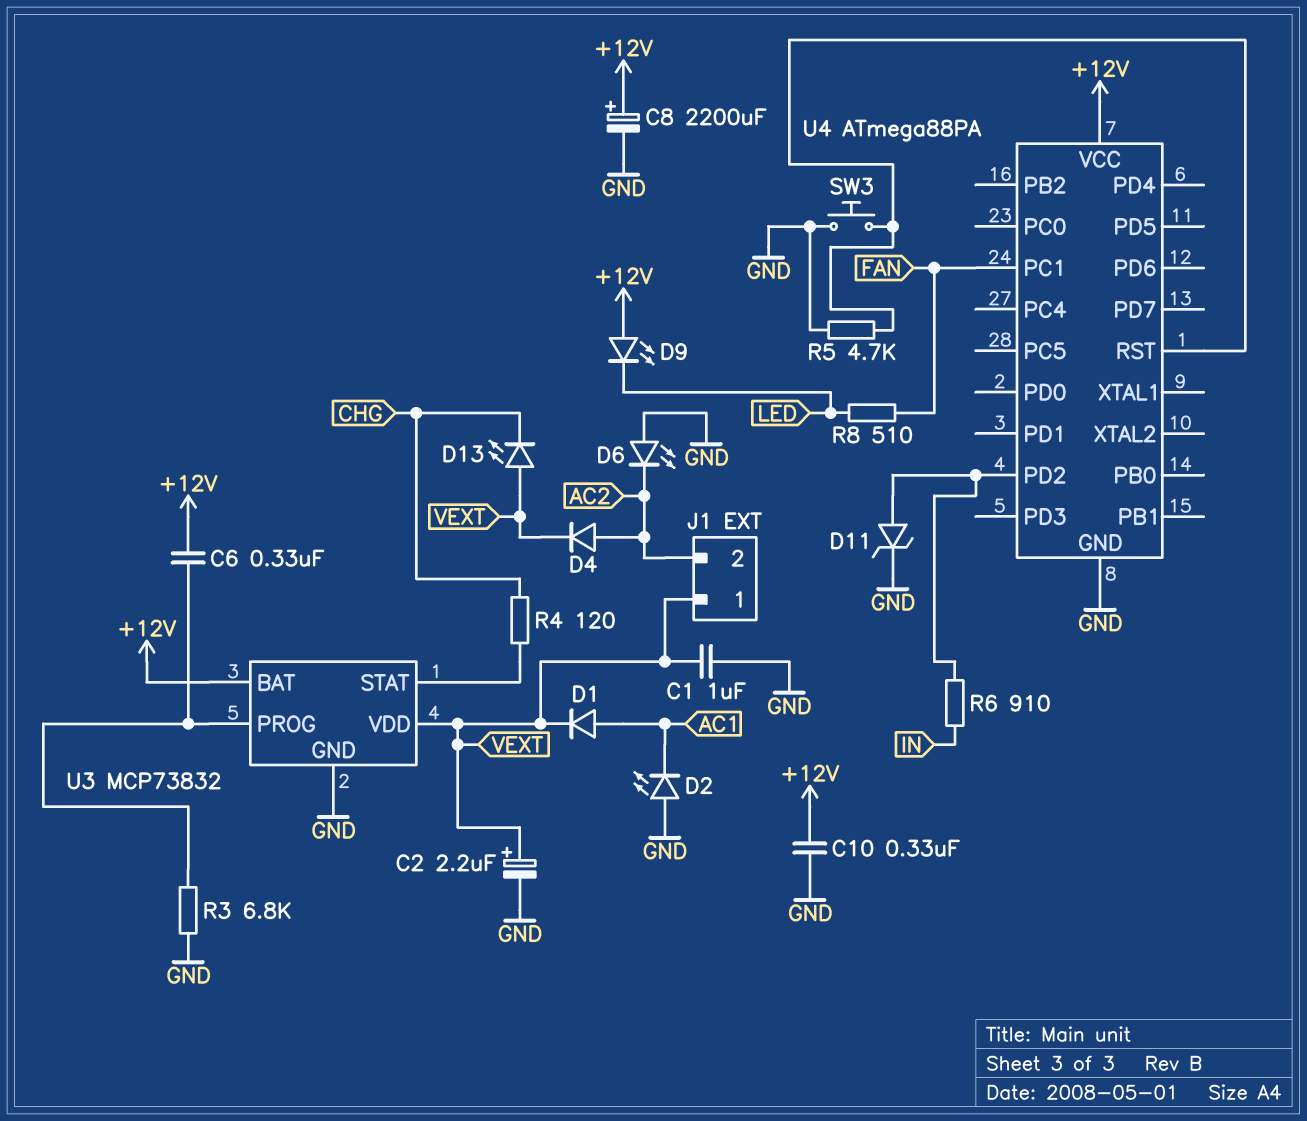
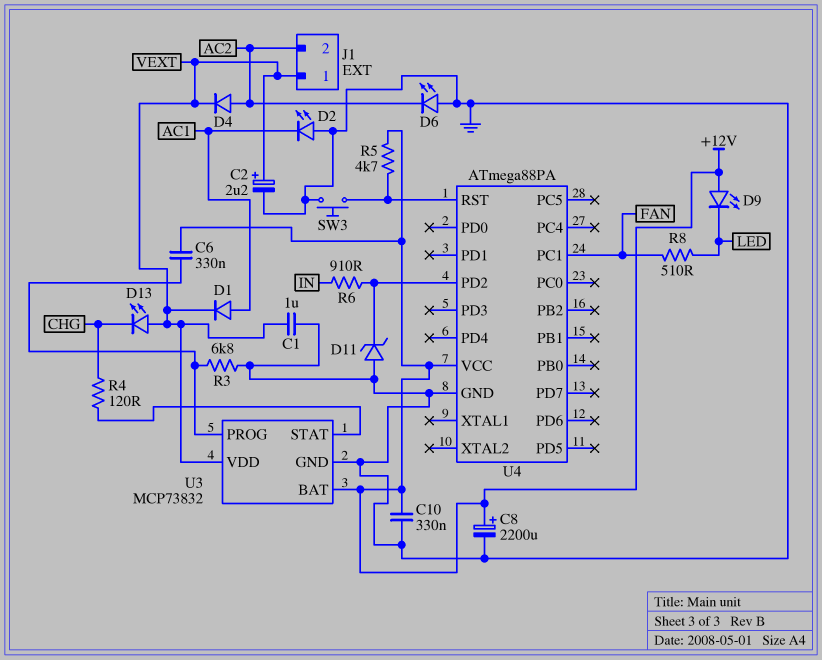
D11: zener (A U4/PD2, K GND) -> zener (A GND, K U4/PD2)
R5: 4.7k (GND, U4/RST) -> 4.7k (+12V, U4/RST)

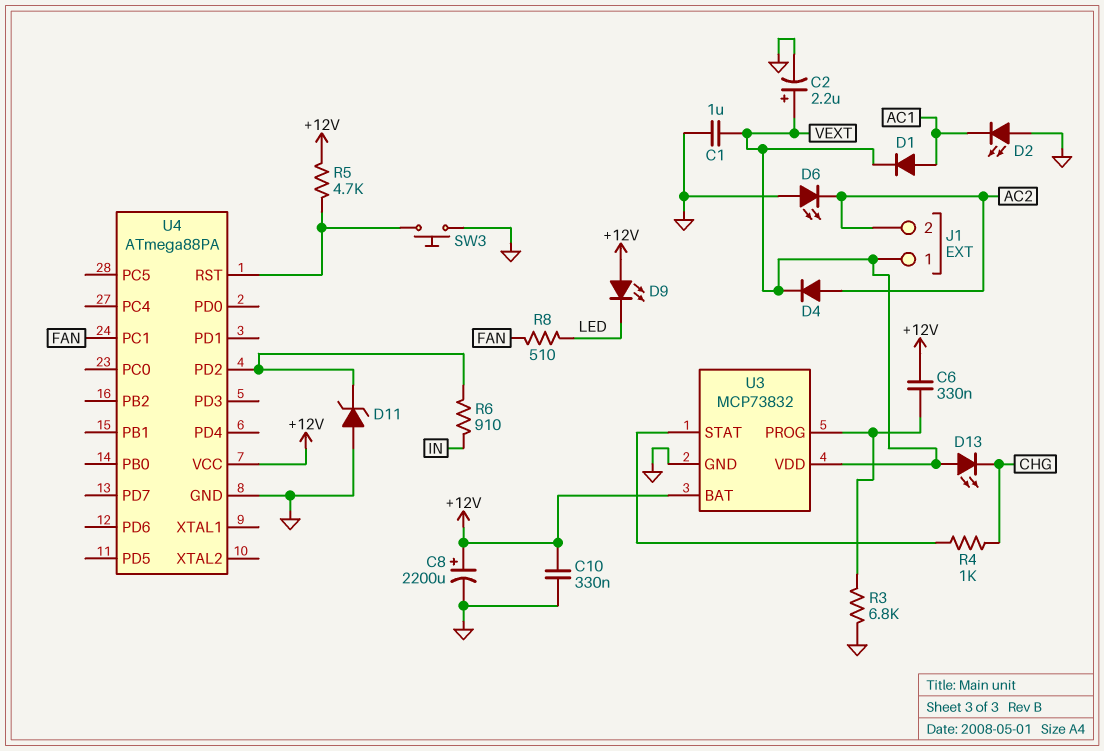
R4: 120 (CHG, U3/STAT) -> 1k (CHG, U3/STAT)

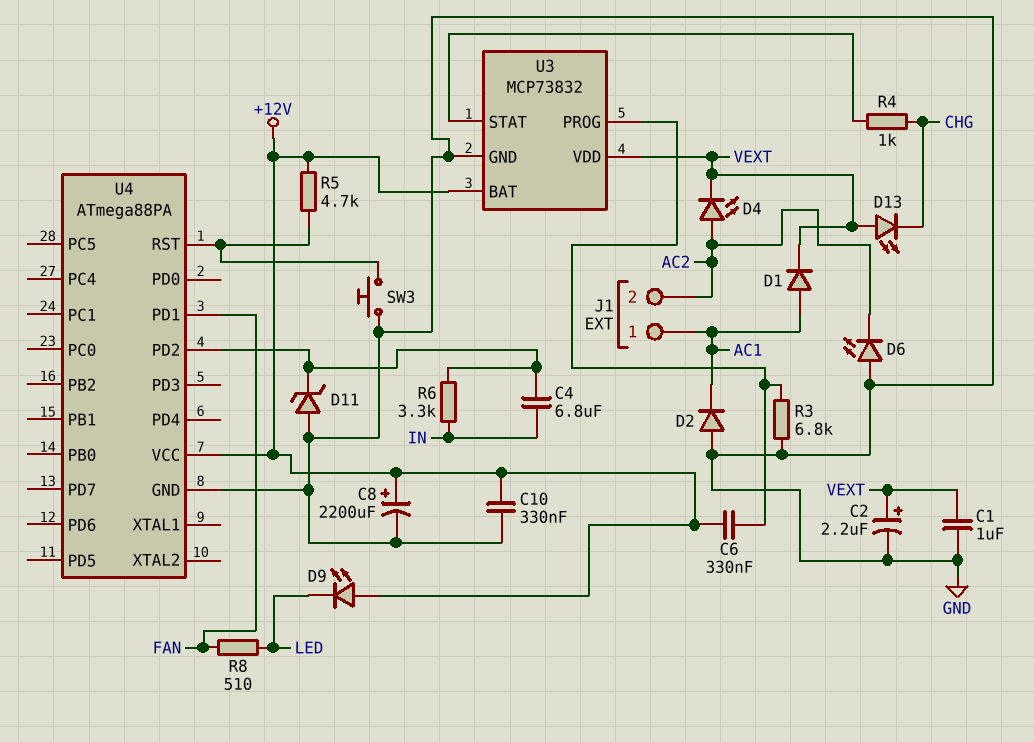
C4: none -> 6.8uF (IN, U4/PD2)
D2: LED (A GND, K AC1) -> diode (A GND, K AC1)
D4: diode (A AC2, K VEXT) -> LED (A AC2, K VEXT)
J1 pin 1: VEXT -> AC1
R6: 910 (IN, U4/PD2) -> 3.3k (IN, U4/PD2)
U4 pin PC1: FAN -> none
U4 pin PD1: none -> FAN

